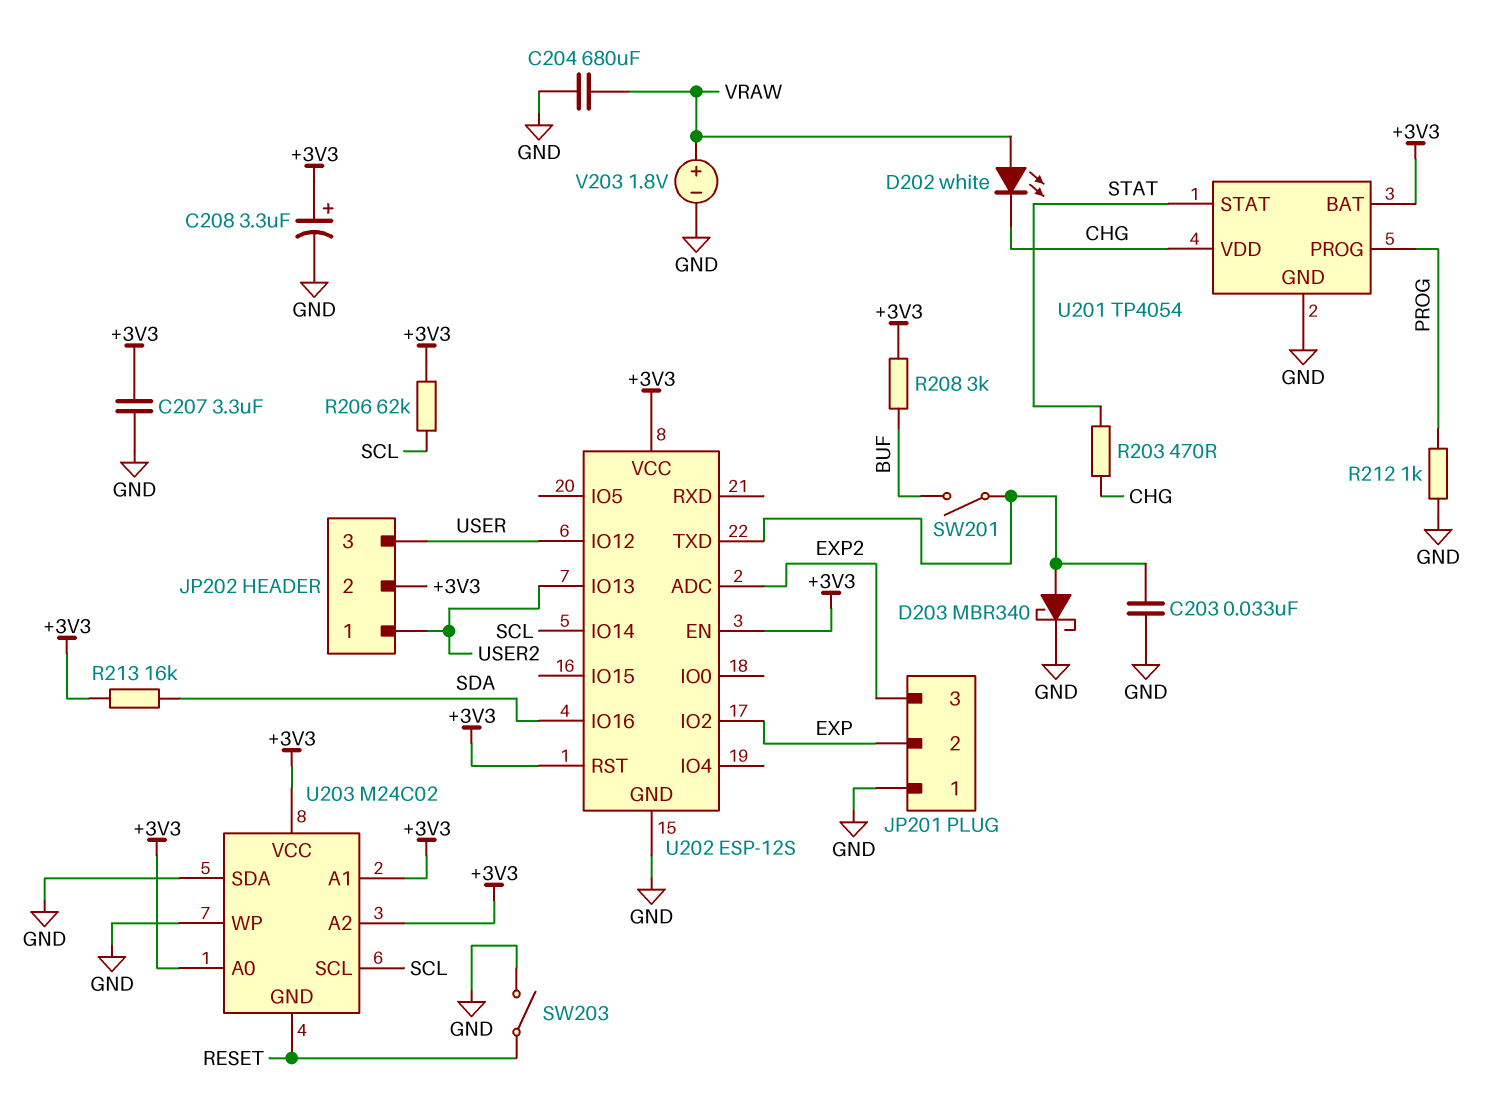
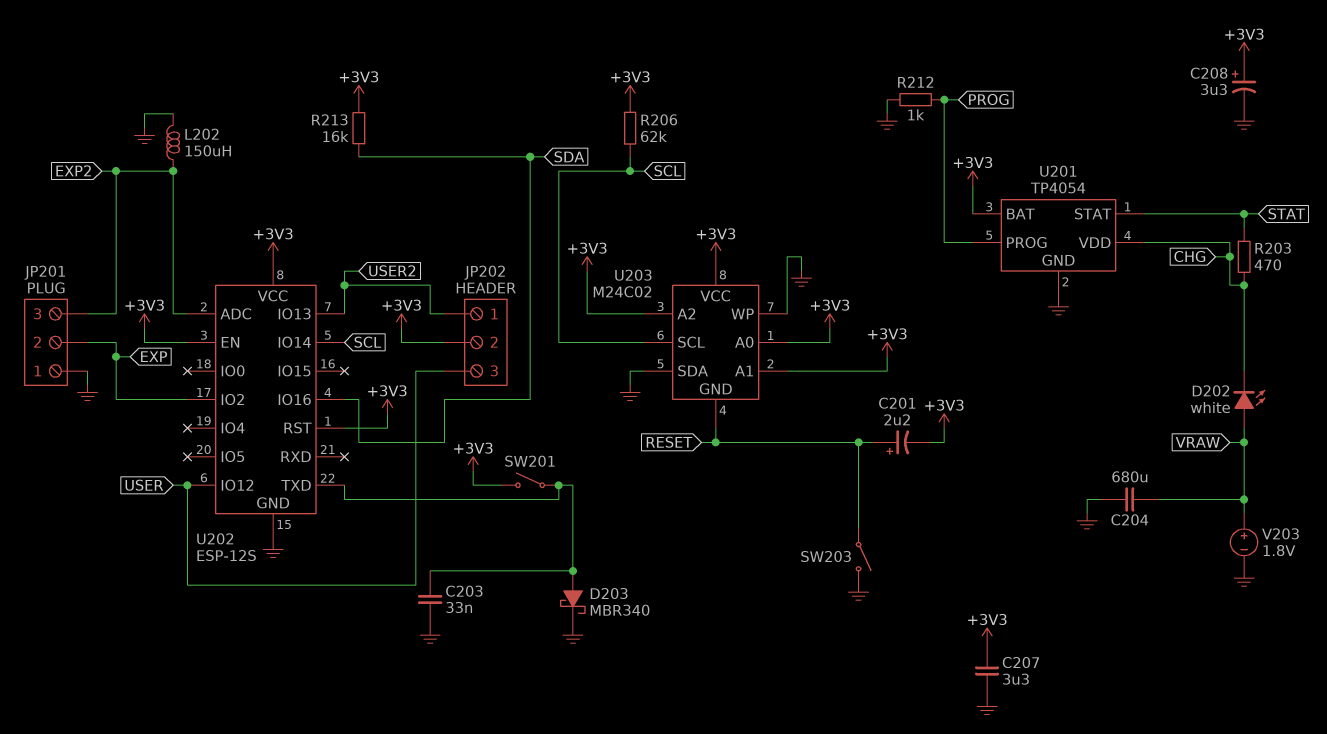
C201: none -> 2.2uF (plus RESET, minus +3V3)
L202: none -> 150uH (EXP2, GND)
R208: 3k (+3V3, BUF) -> none
SW201: switch (BUF, U202/TXD) -> switch (+3V3, U202/TXD)

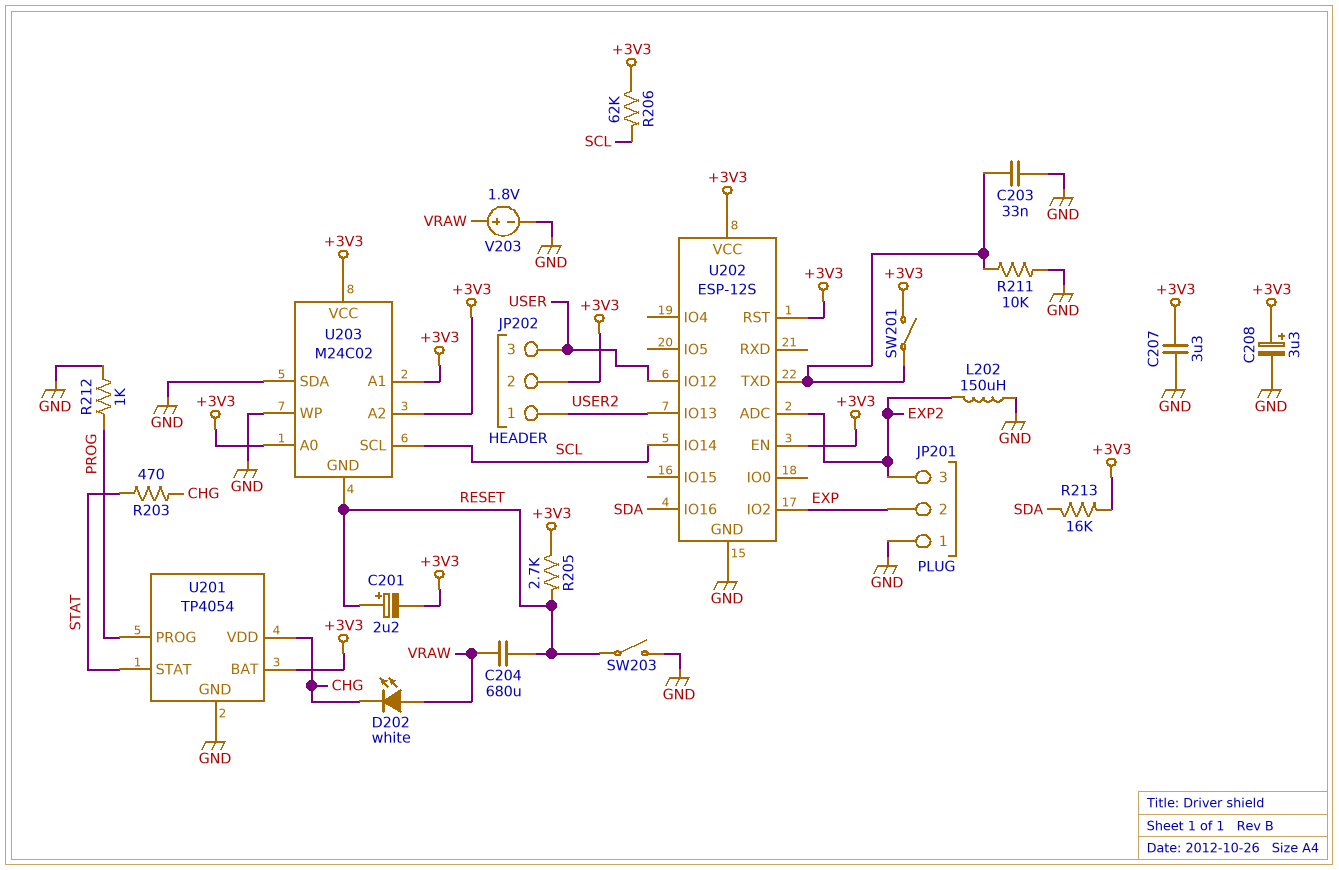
C204: 680uF (GND, VRAW) -> 680uF (RESET, VRAW)
D203: schottky MBR340 (A U202/TXD, K GND) -> none
R205: none -> 2.7k (+3V3, RESET)
R211: none -> 10k (GND, U202/TXD)

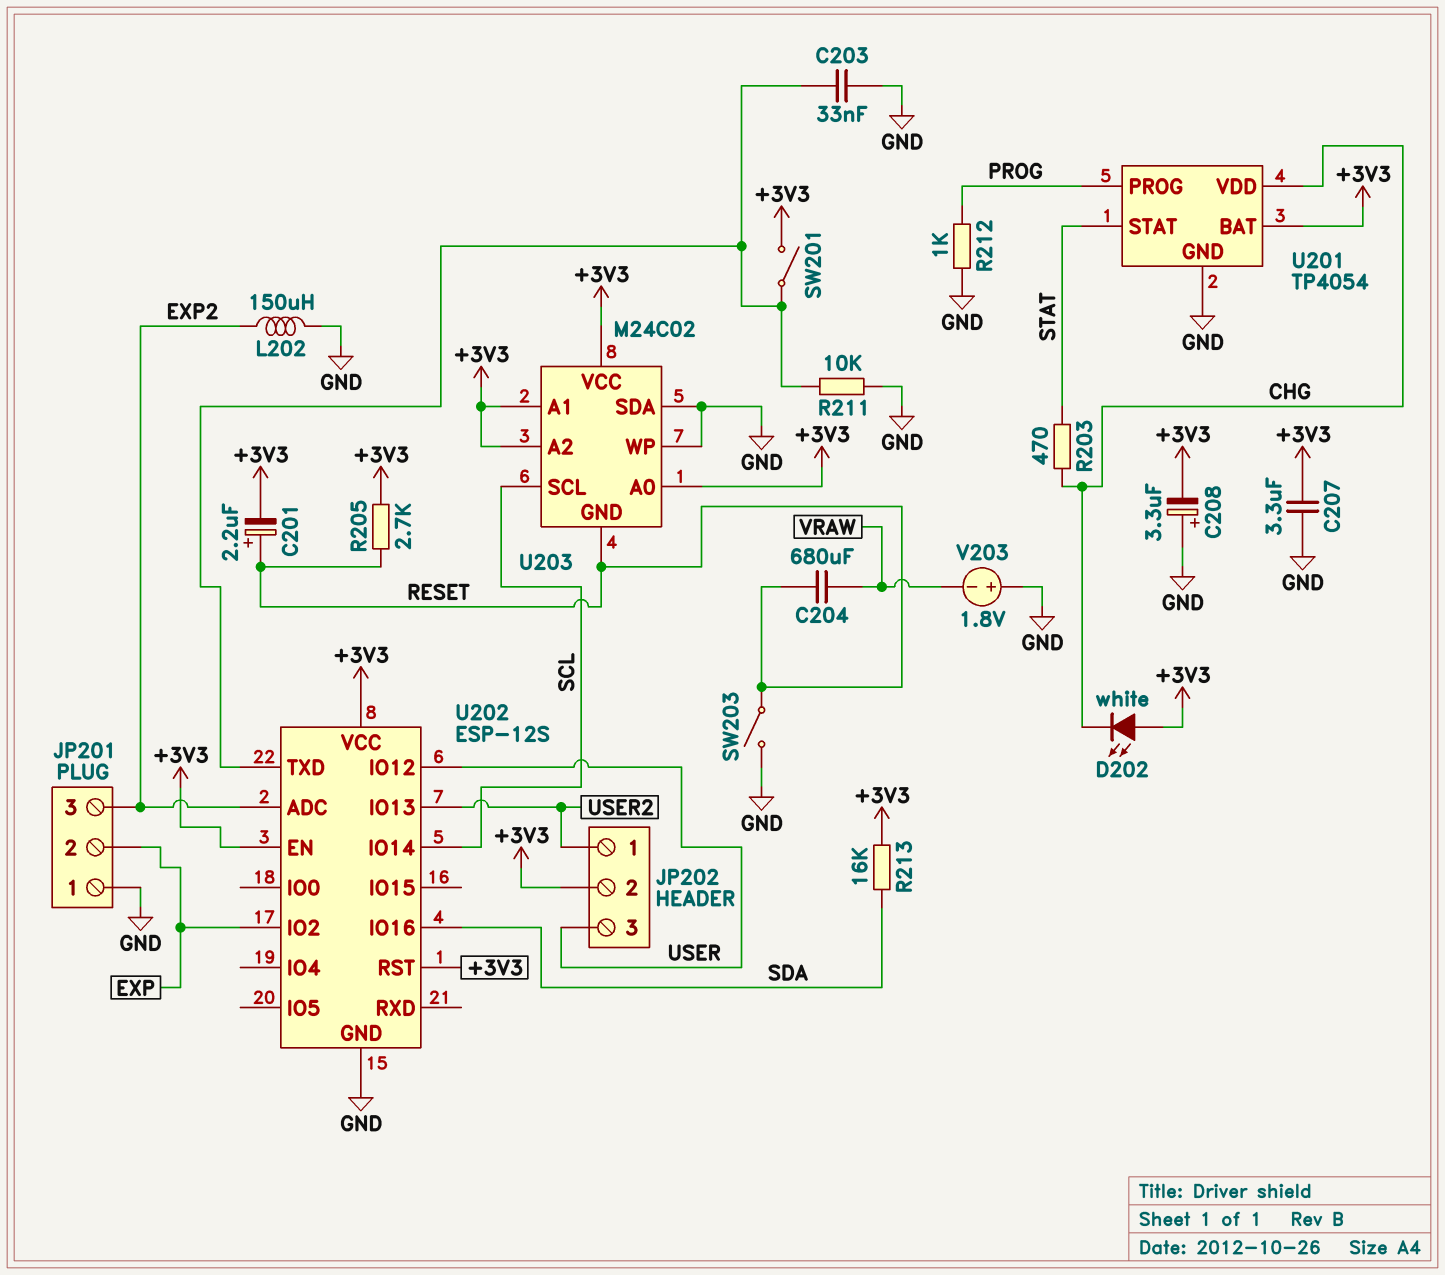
C208: 3.3uF (plus +3V3, minus GND) -> 3.3uF (plus GND, minus +3V3)
D202: LED white (A VRAW, K CHG) -> LED white (A +3V3, K CHG)
R206: 62k (+3V3, SCL) -> none
V203: 1.8V (plus VRAW, minus GND) -> 1.8V (plus GND, minus VRAW)

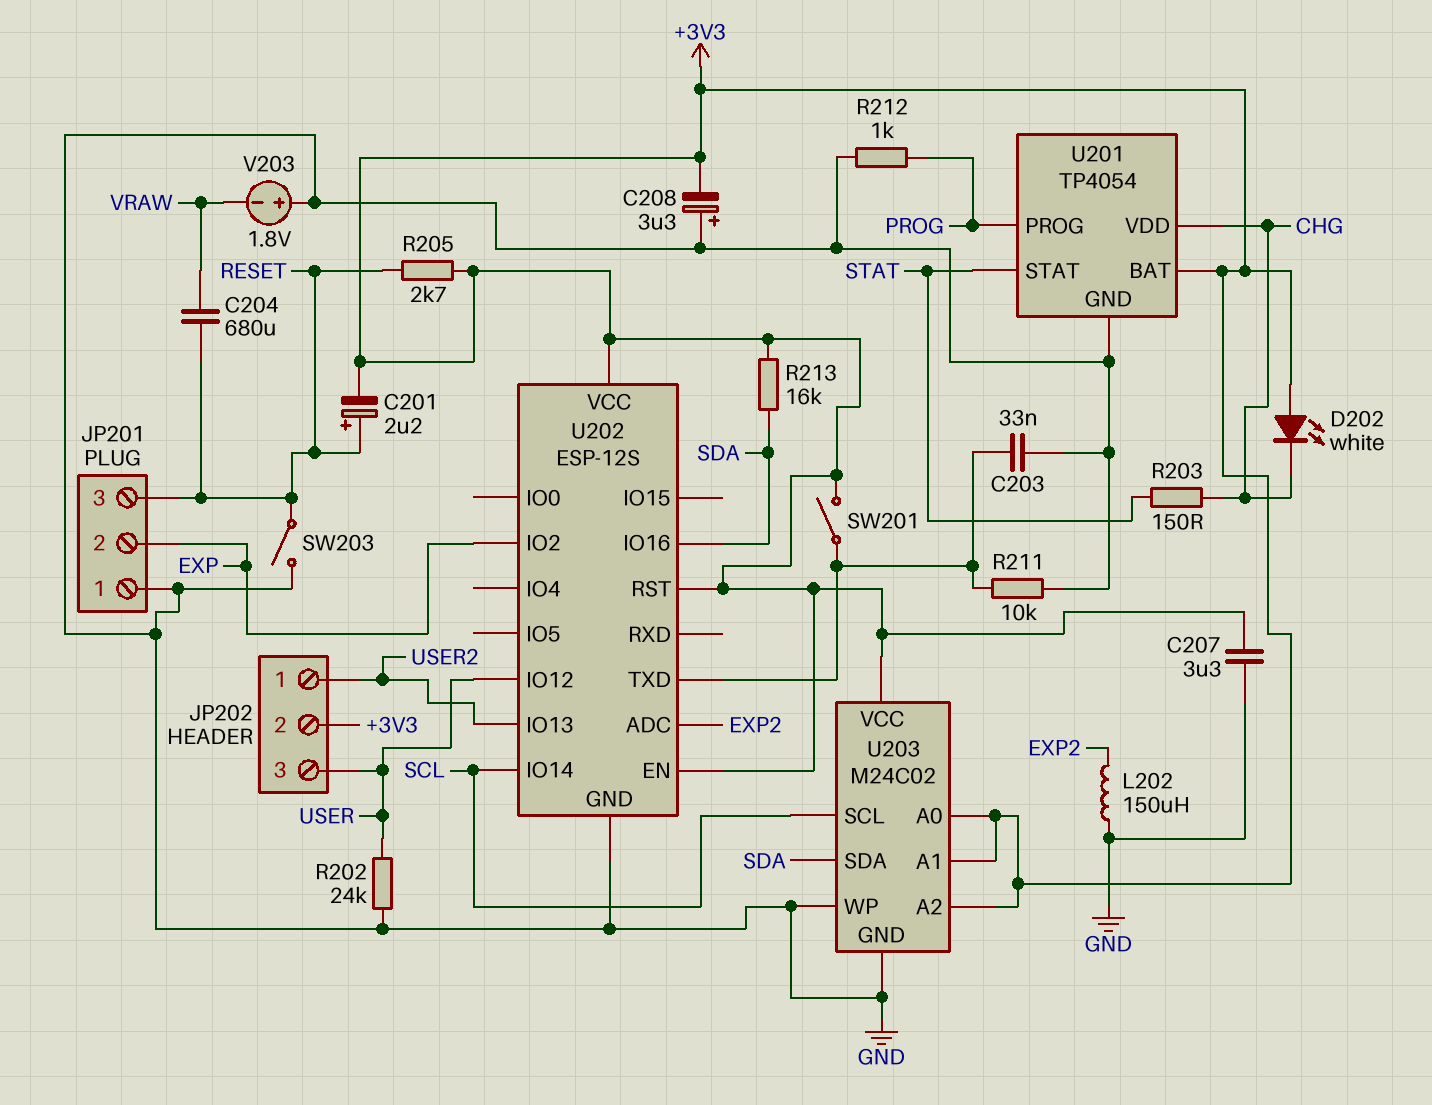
JP201 pin 3: EXP2 -> RESET
R202: none -> 24k (GND, USER)
R203: 470 (CHG, STAT) -> 150 (CHG, STAT)
U203 pin GND: RESET -> GND
U203 pin SDA: GND -> SDA

